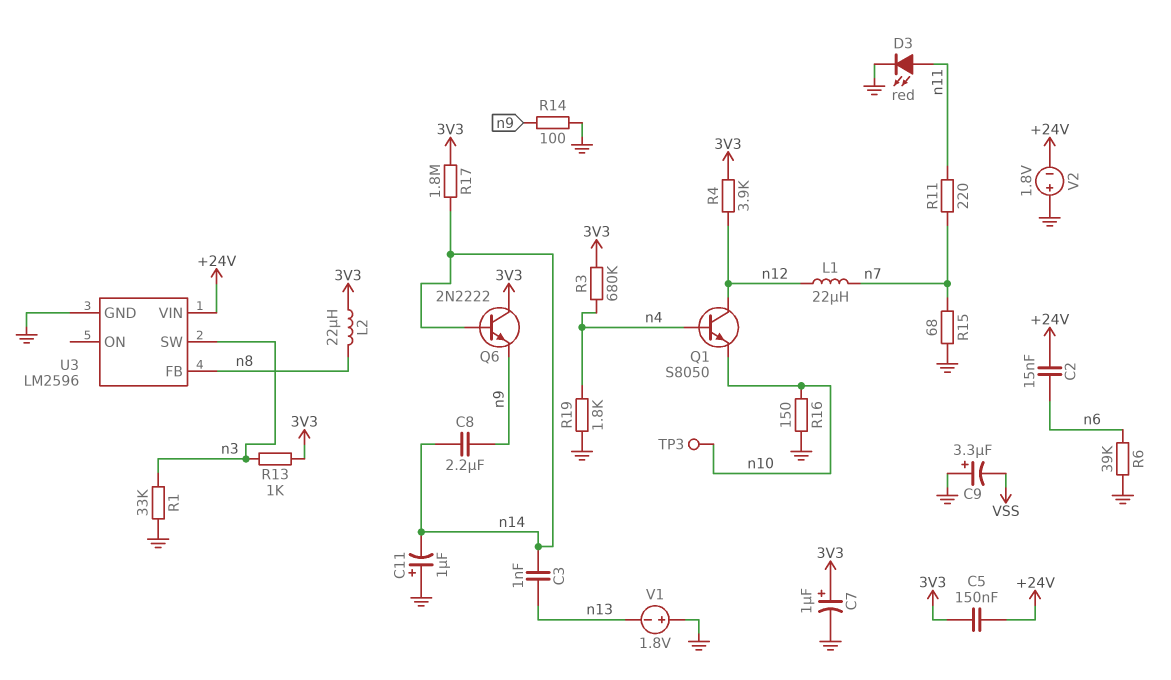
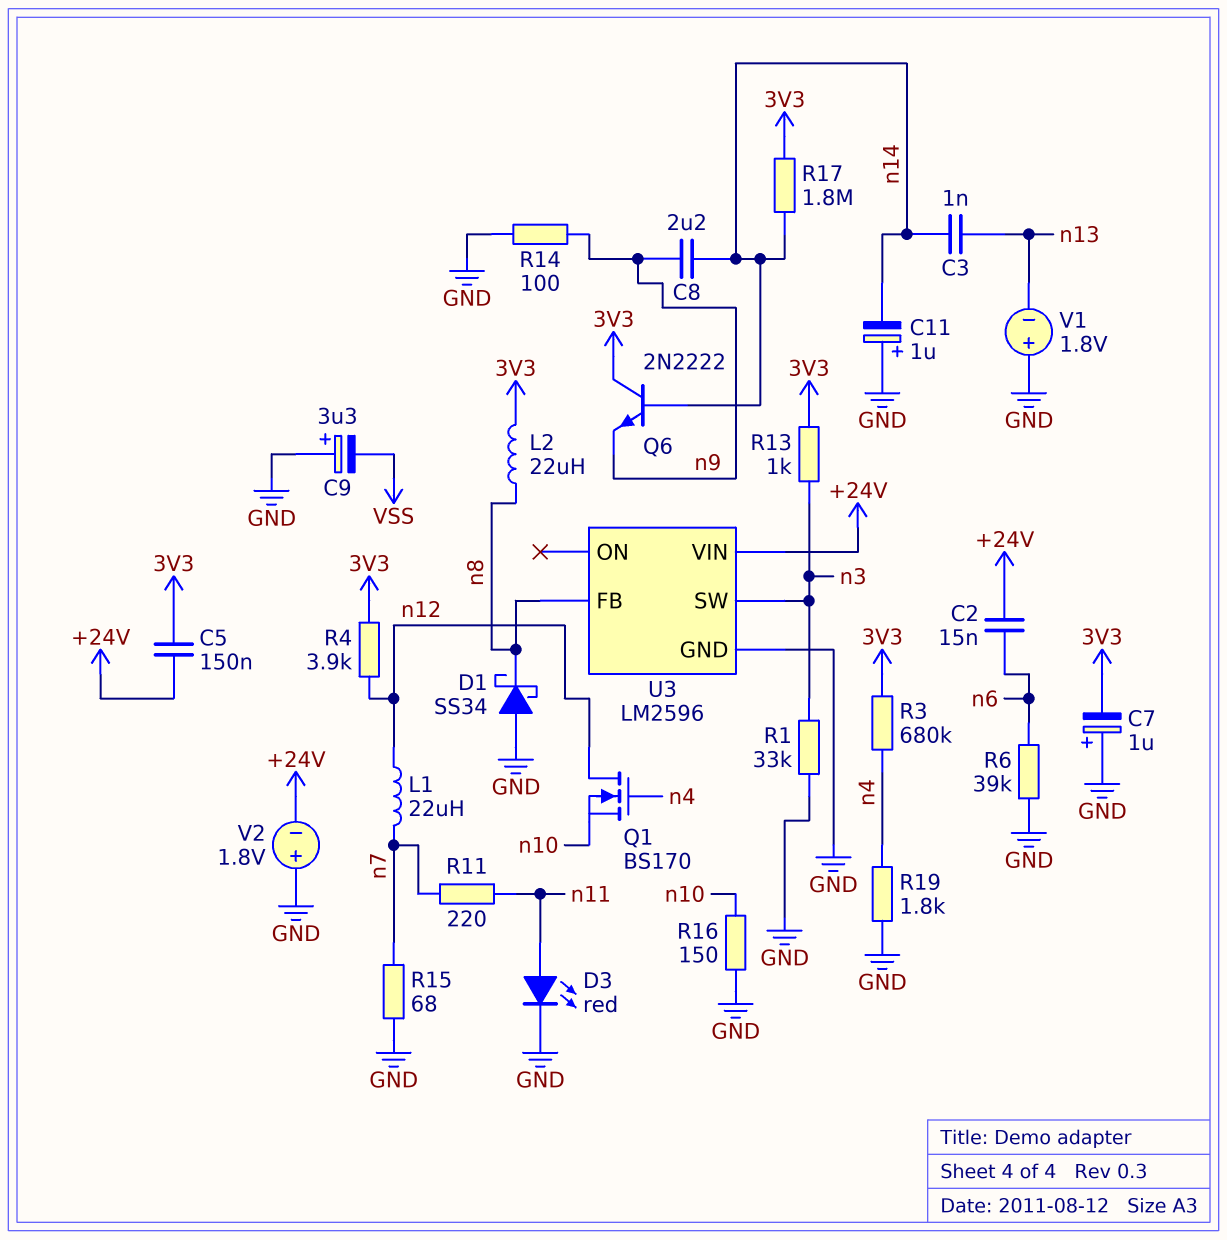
C7: 1uF (plus 3V3, minus GND) -> 1uF (plus GND, minus 3V3)
D1: none -> schottky SS34 (A GND, K n8)
Q1: NPN S8050 (B n4, C n12, E n10) -> NMOS BS170 (G n4, D n12, S n10)
TP3: test point (n10) -> none

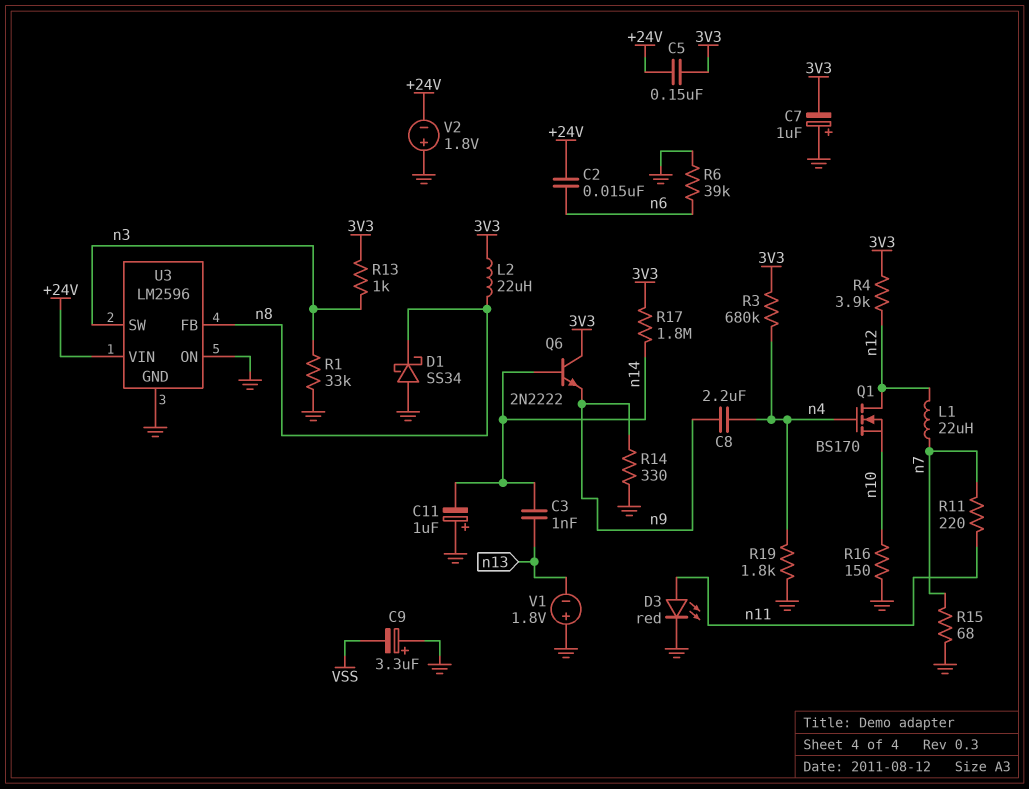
C8: 2.2uF (n9, n14) -> 2.2uF (n4, n9)
R14: 100 (GND, n9) -> 330 (GND, n9)
U3 pin ON: none -> GND

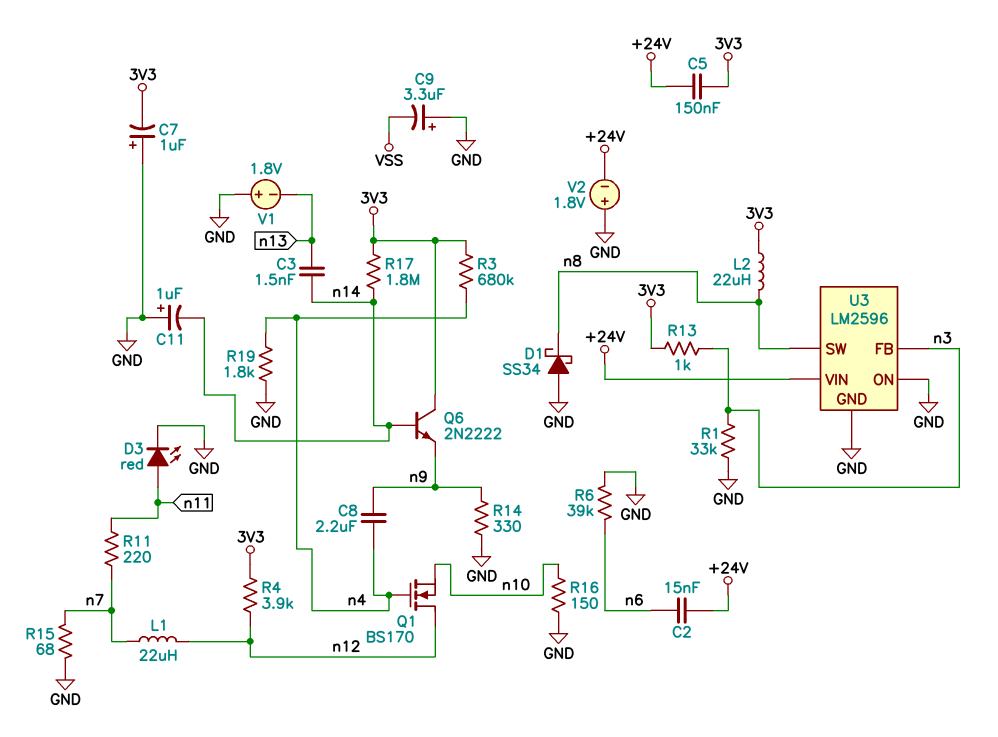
C3: 1nF (n13, n14) -> 1.5nF (n13, n14)
U3 pin FB: n8 -> n3
U3 pin SW: n3 -> n8

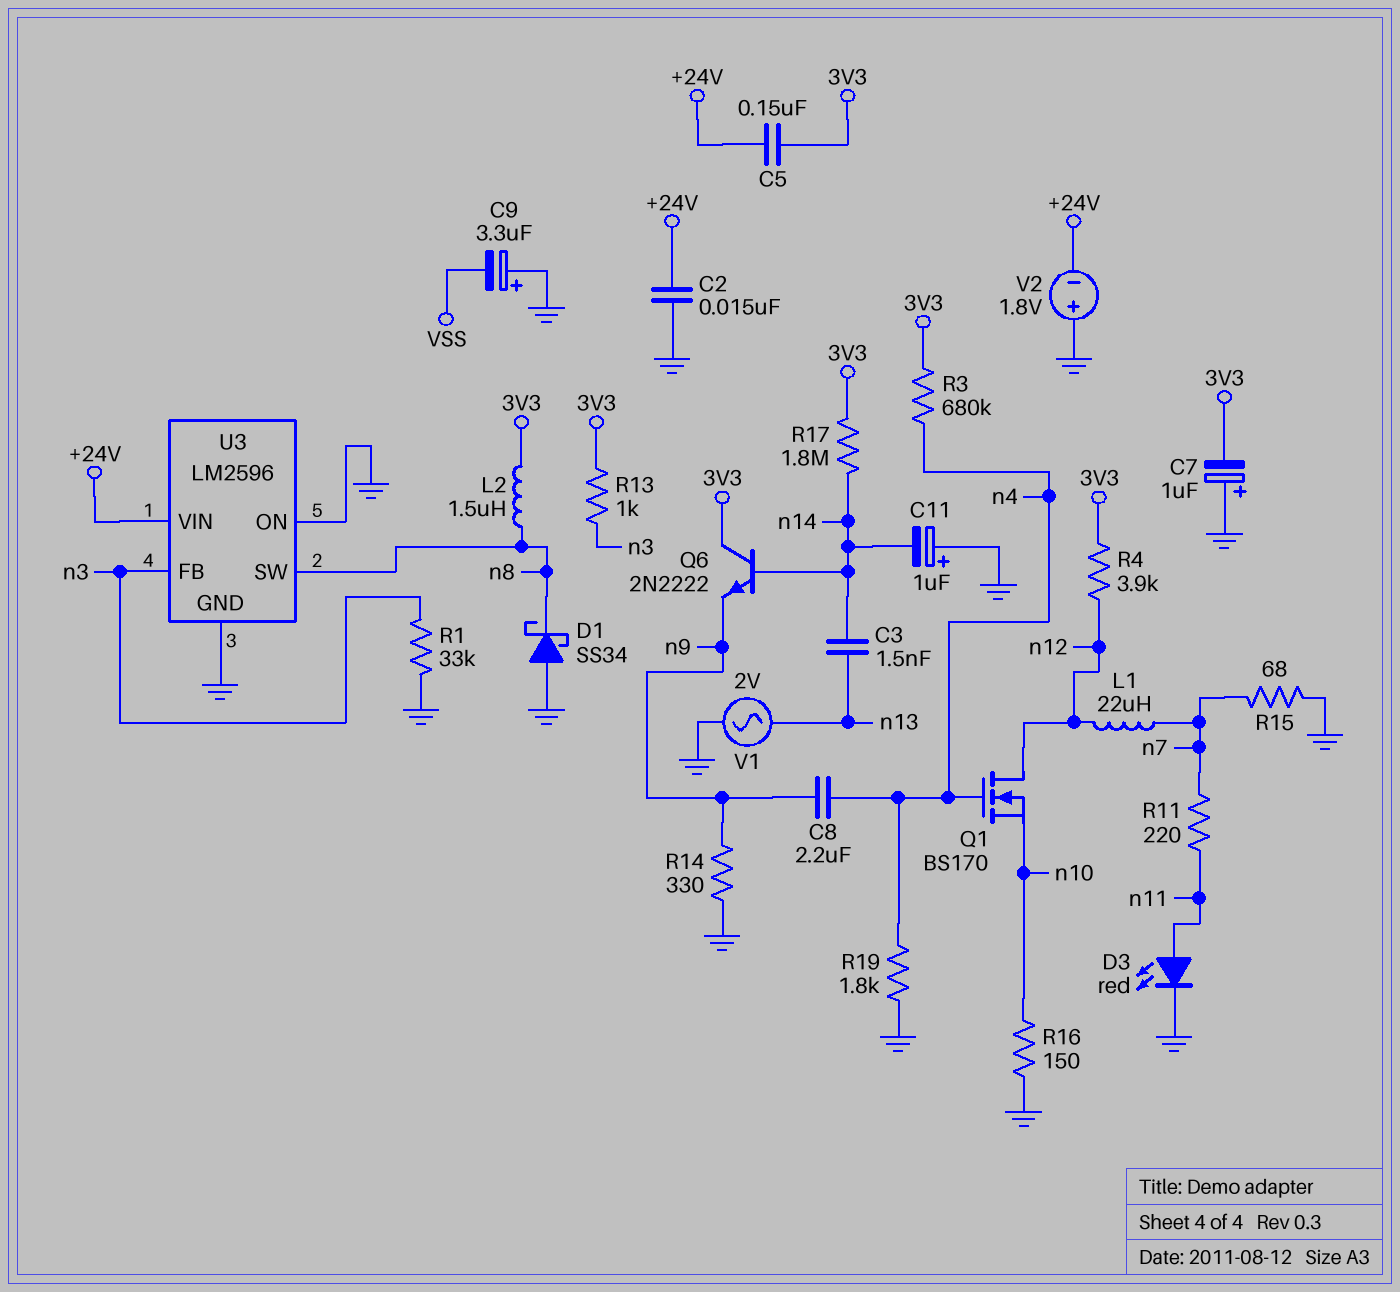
C2: 15nF (+24V, n6) -> 15nF (+24V, GND)
L2: 22uH (3V3, n8) -> 1.5uH (3V3, n8)
R6: 39k (GND, n6) -> none
V1: 1.8V (plus GND, minus n13) -> AC 2V (GND, n13)

